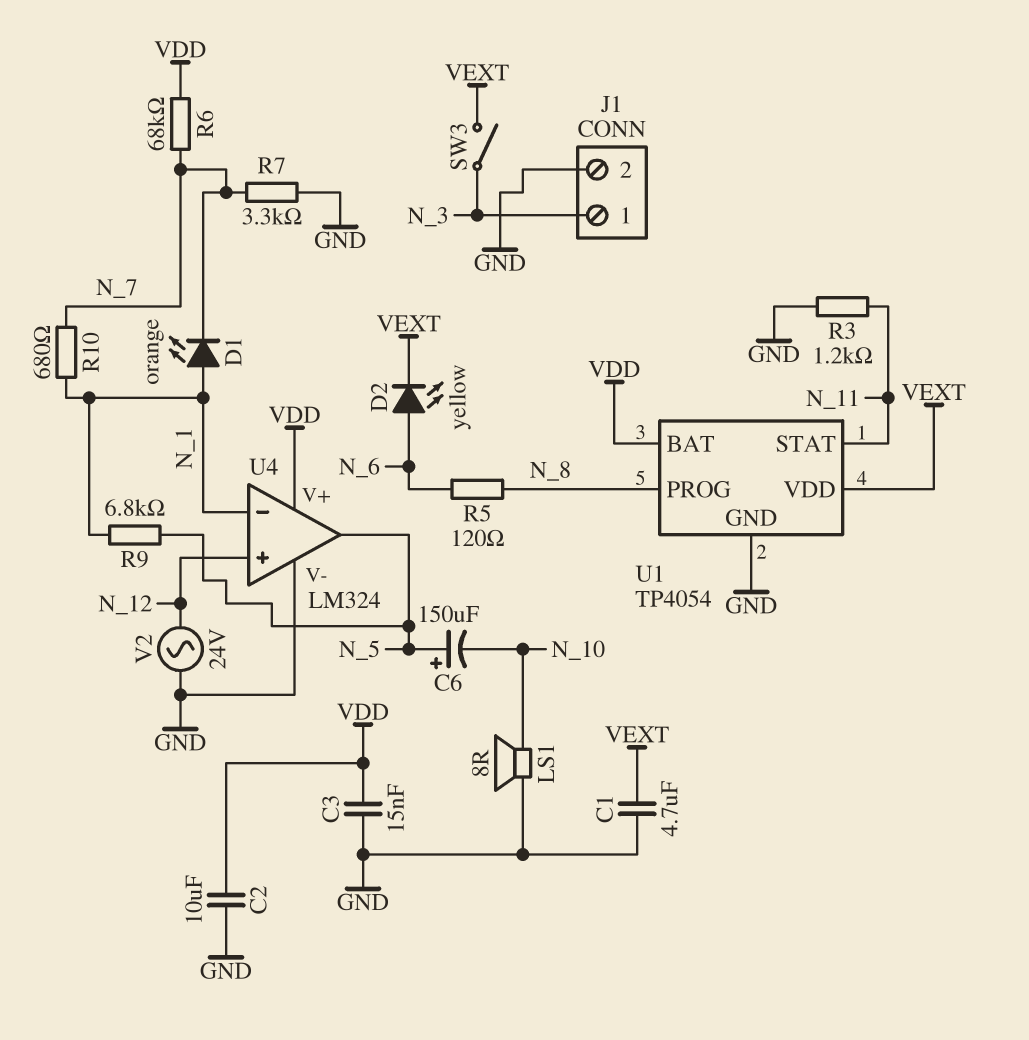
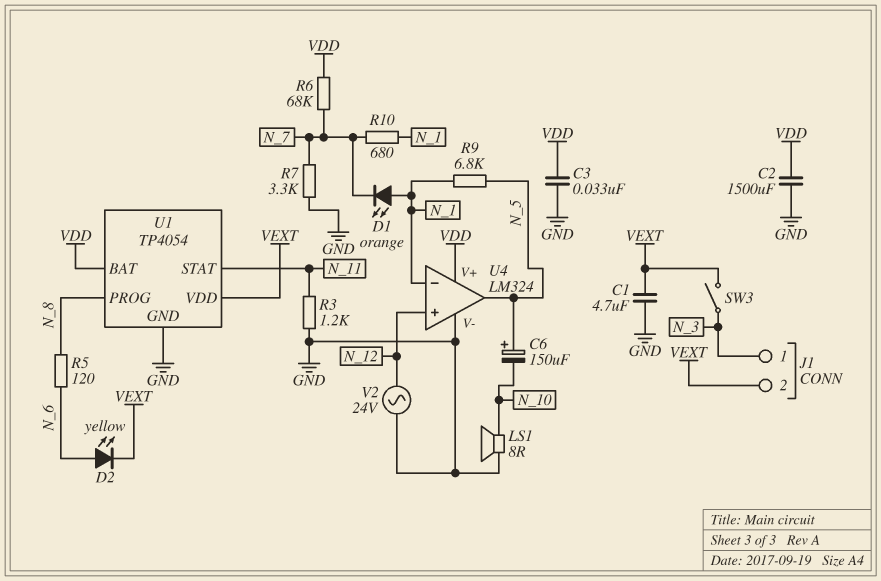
C2: 10uF (GND, VDD) -> 1500uF (GND, VDD)
C3: 15nF (GND, VDD) -> 33nF (GND, VDD)
J1 pin 2: GND -> VEXT

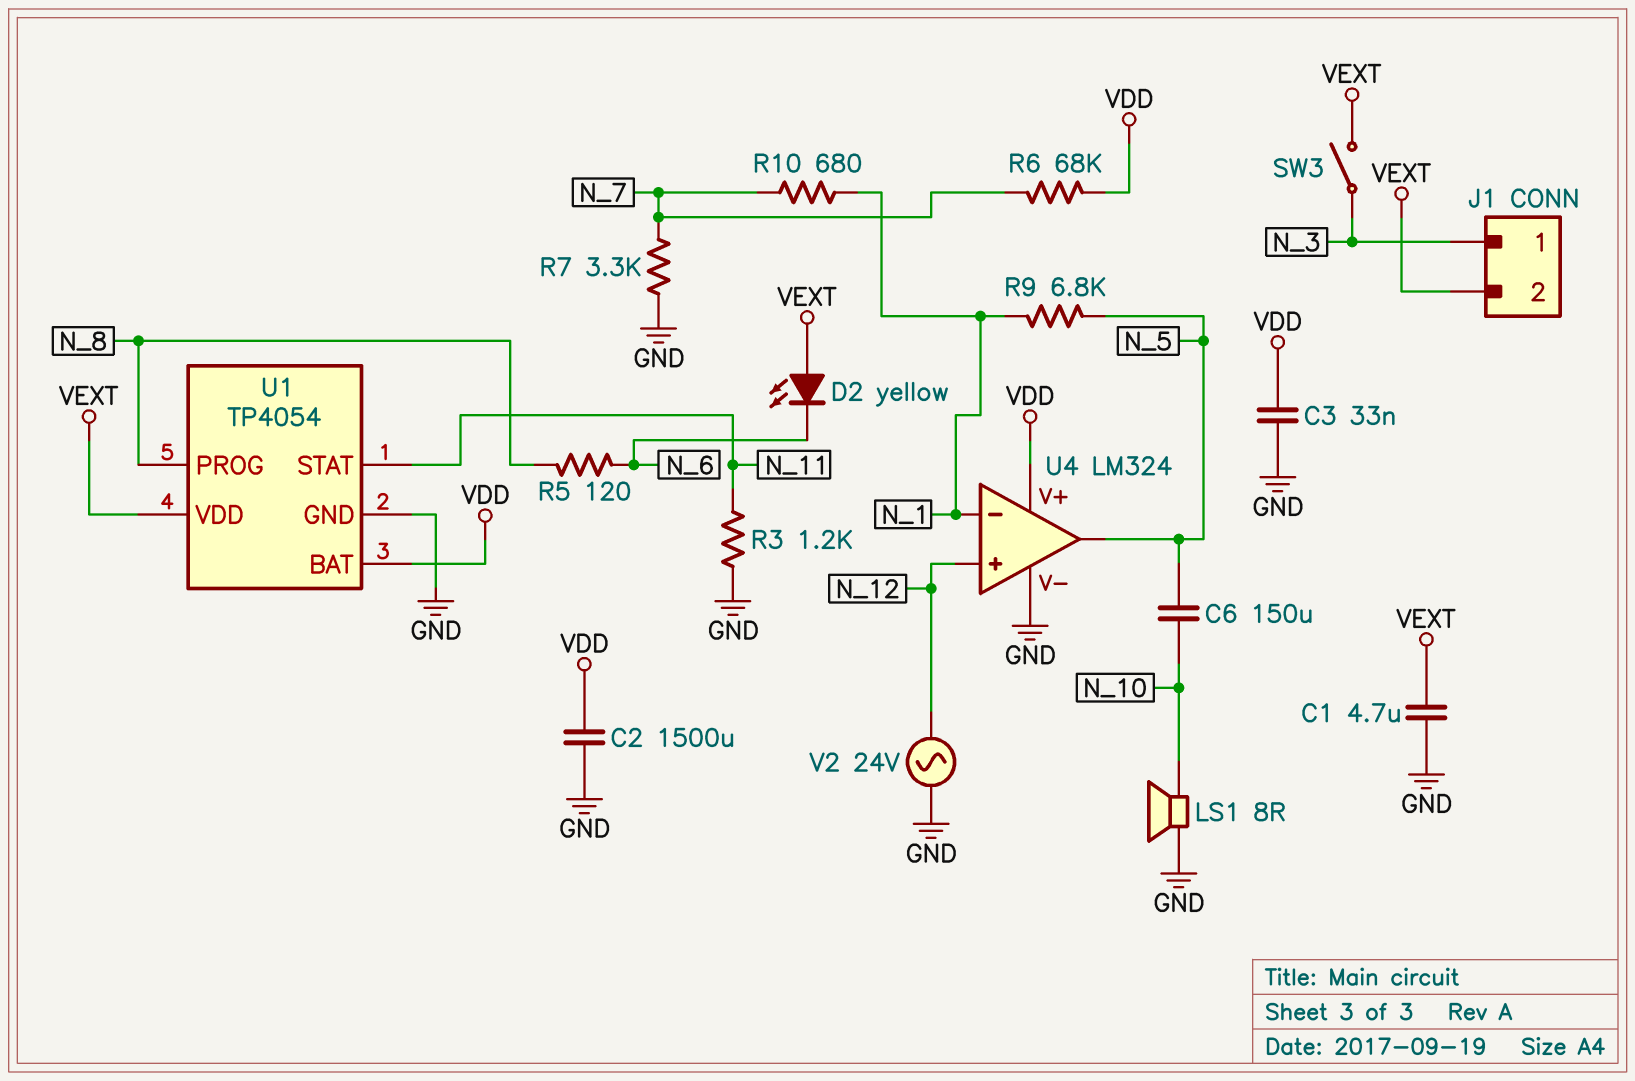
C6: 150uF (plus N_5, minus N_10) -> 150uF (N_5, N_10)
D1: LED orange (A N_1, K N_7) -> none
D2: LED yellow (A N_6, K VEXT) -> LED yellow (A VEXT, K N_6)

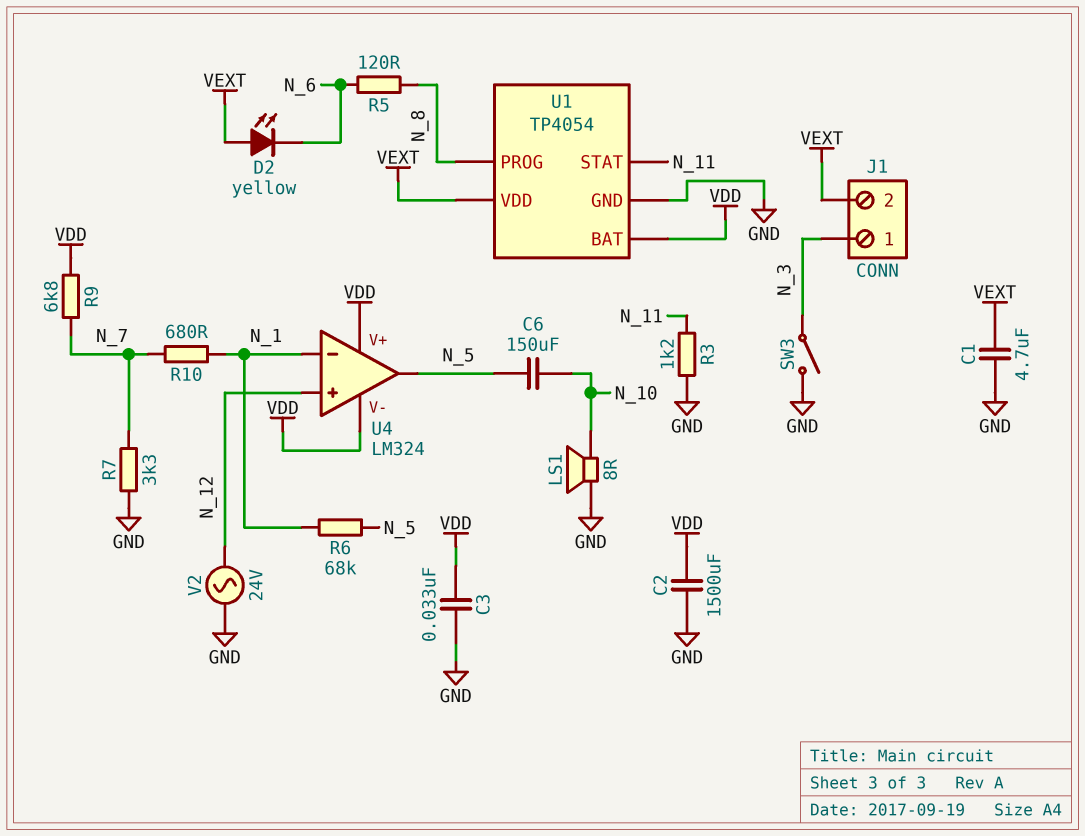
R6: 68k (N_7, VDD) -> 68k (N_1, N_5)
R9: 6.8k (N_1, N_5) -> 6.8k (N_7, VDD)
SW3: switch (N_3, VEXT) -> switch (GND, N_3)
U4 pin V-: GND -> VDD

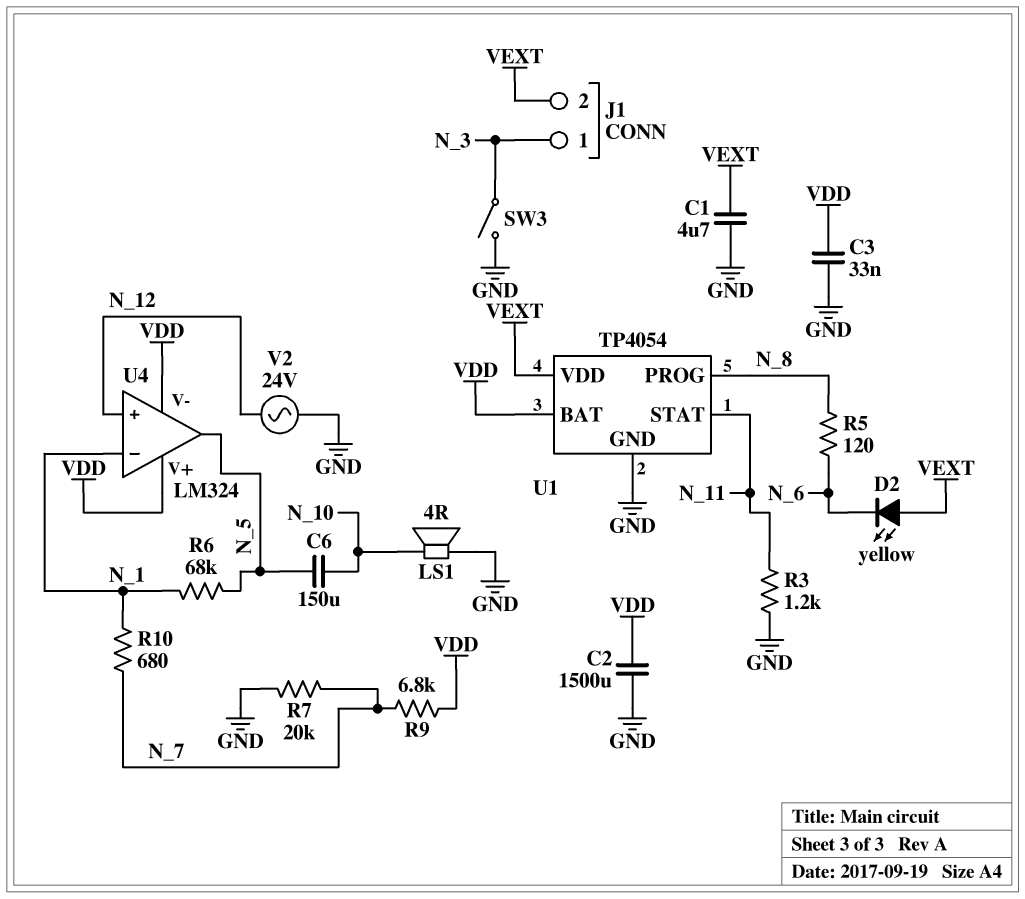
LS1: speaker 8R (GND, N_10) -> speaker 4R (GND, N_10)
R7: 3.3k (GND, N_7) -> 20k (GND, N_7)

